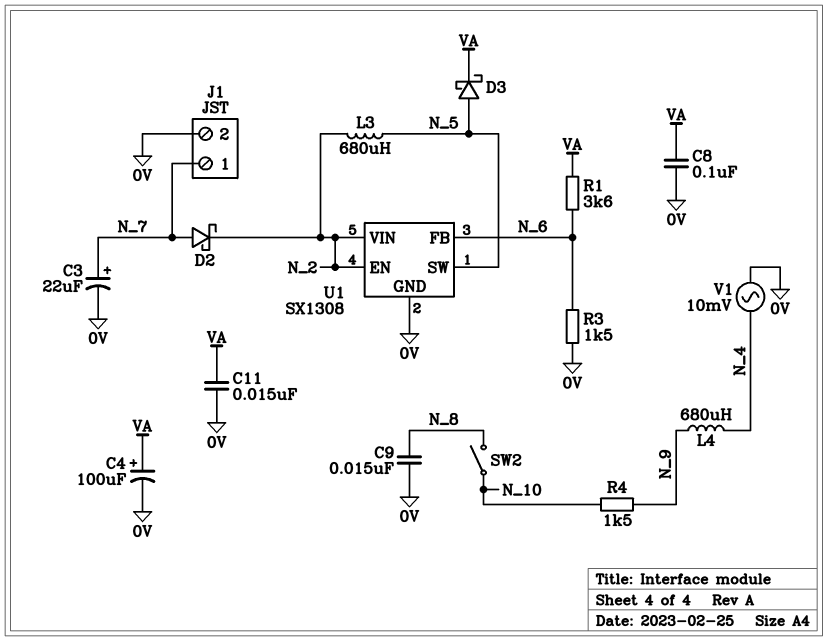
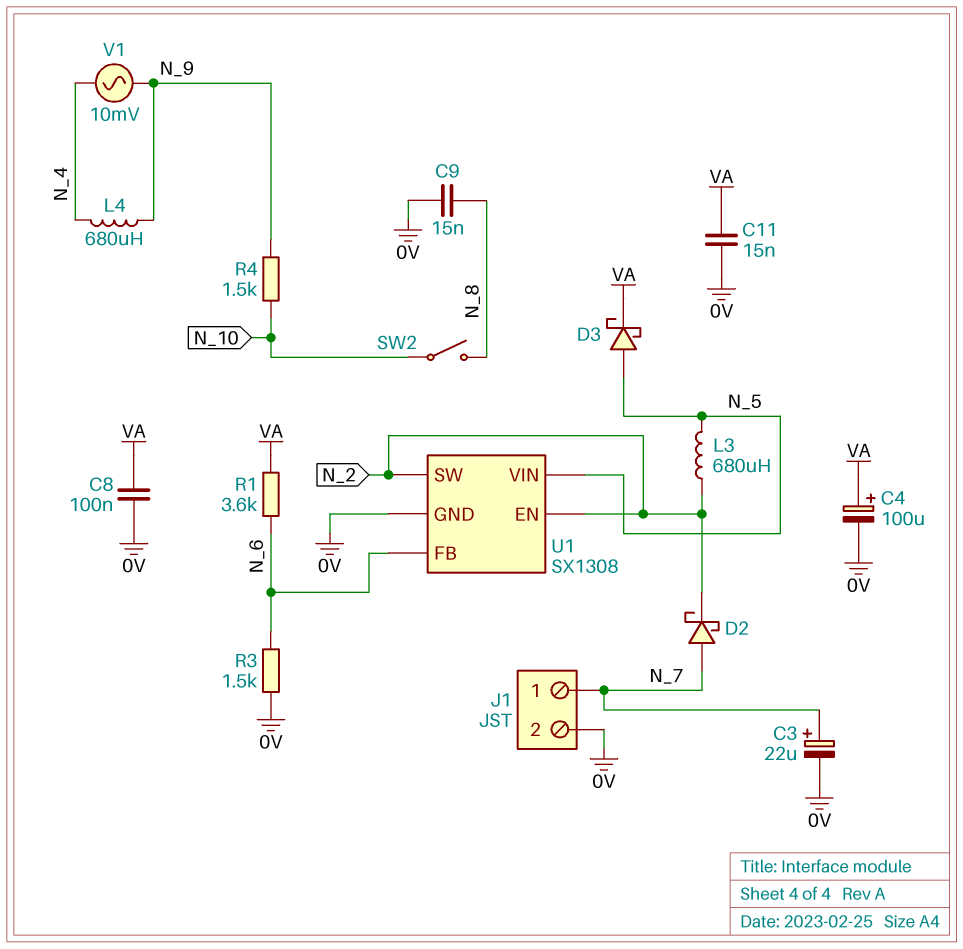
U1 pin SW: N_5 -> N_2
U1 pin VIN: N_2 -> N_5
V1: AC 10mV (0V, N_4) -> AC 10mV (N_4, N_9)

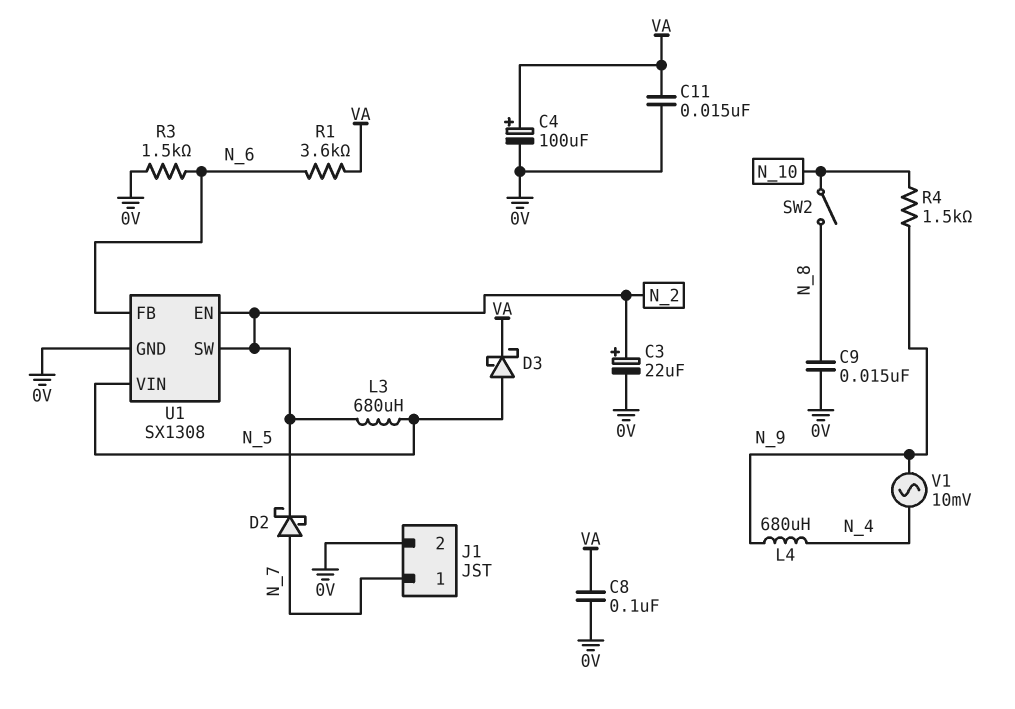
C3: 22uF (plus N_7, minus 0V) -> 22uF (plus N_2, minus 0V)

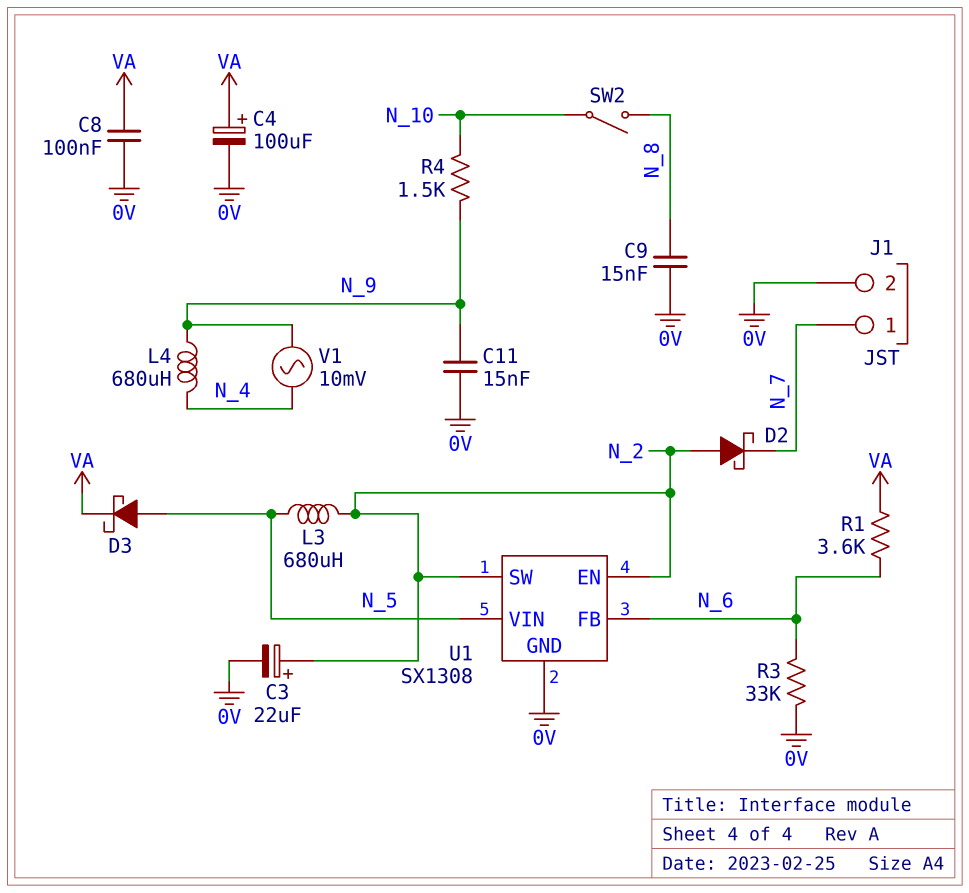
C11: 15nF (0V, VA) -> 15nF (0V, N_9)
D2: schottky (A N_7, K N_2) -> schottky (A N_2, K N_7)
R3: 1.5k (0V, N_6) -> 33k (0V, N_6)

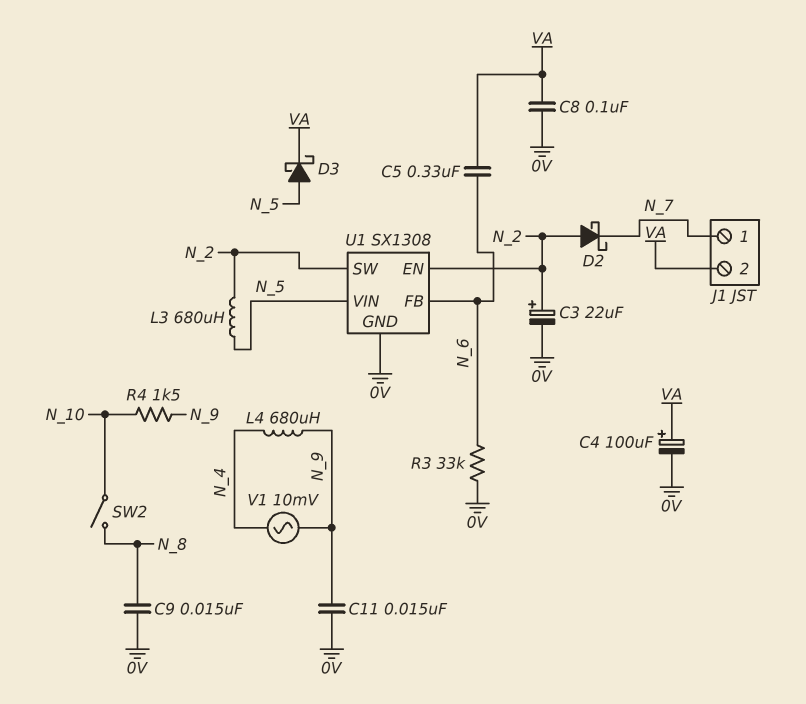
C5: none -> 330nF (N_6, VA)
J1 pin 2: 0V -> VA
R1: 3.6k (N_6, VA) -> none

